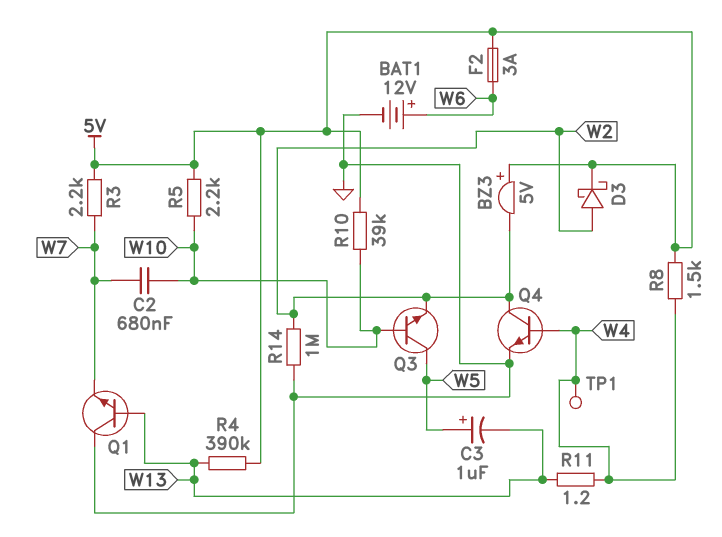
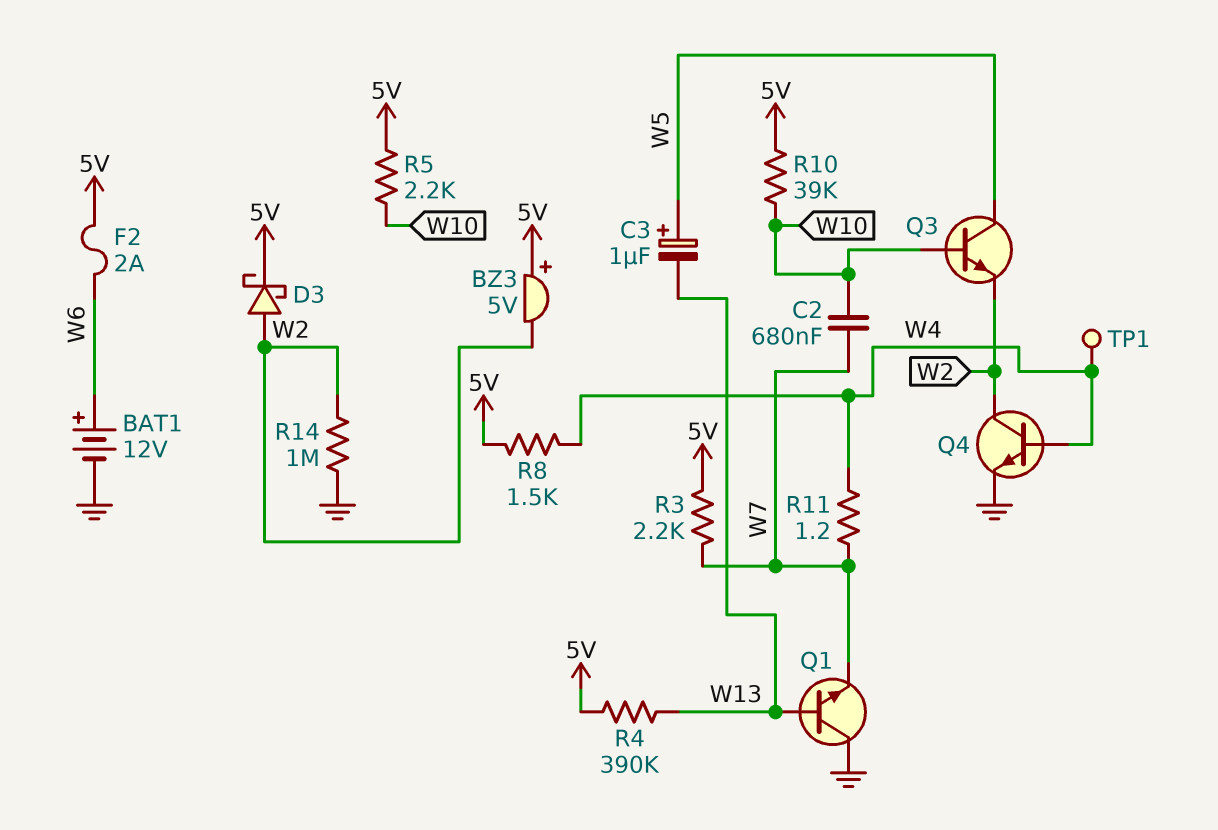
F2: 3A (5V, W6) -> 2A (5V, W6)
R11: 1.2 (W4, W13) -> 1.2 (W4, W7)

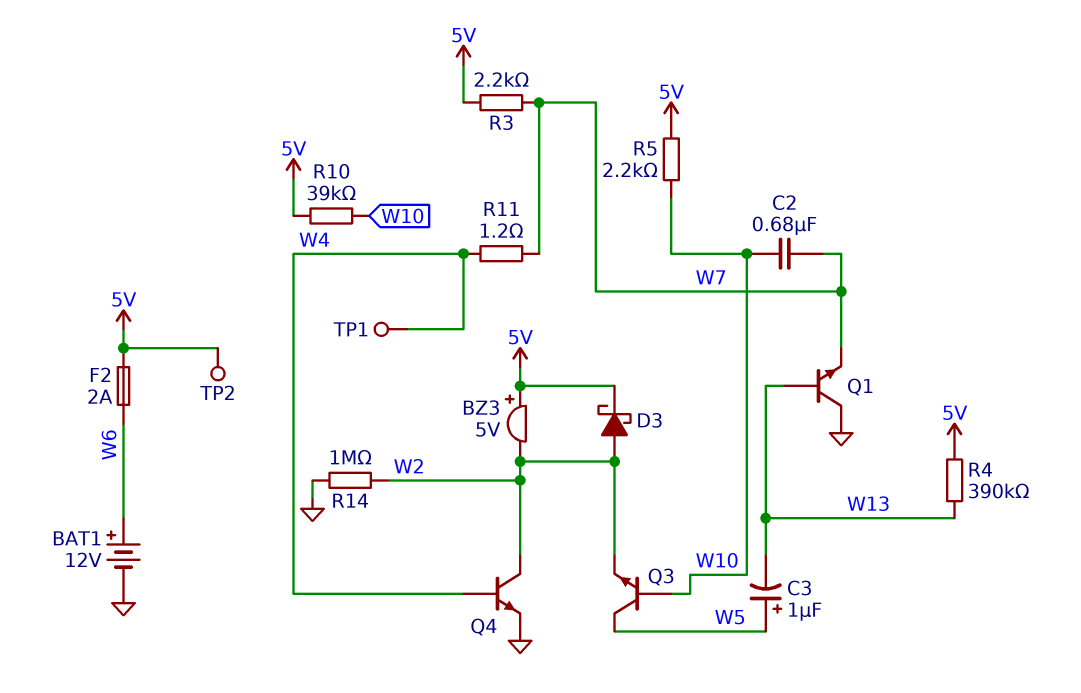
R8: 1.5k (5V, W4) -> none
TP2: none -> test point (5V)

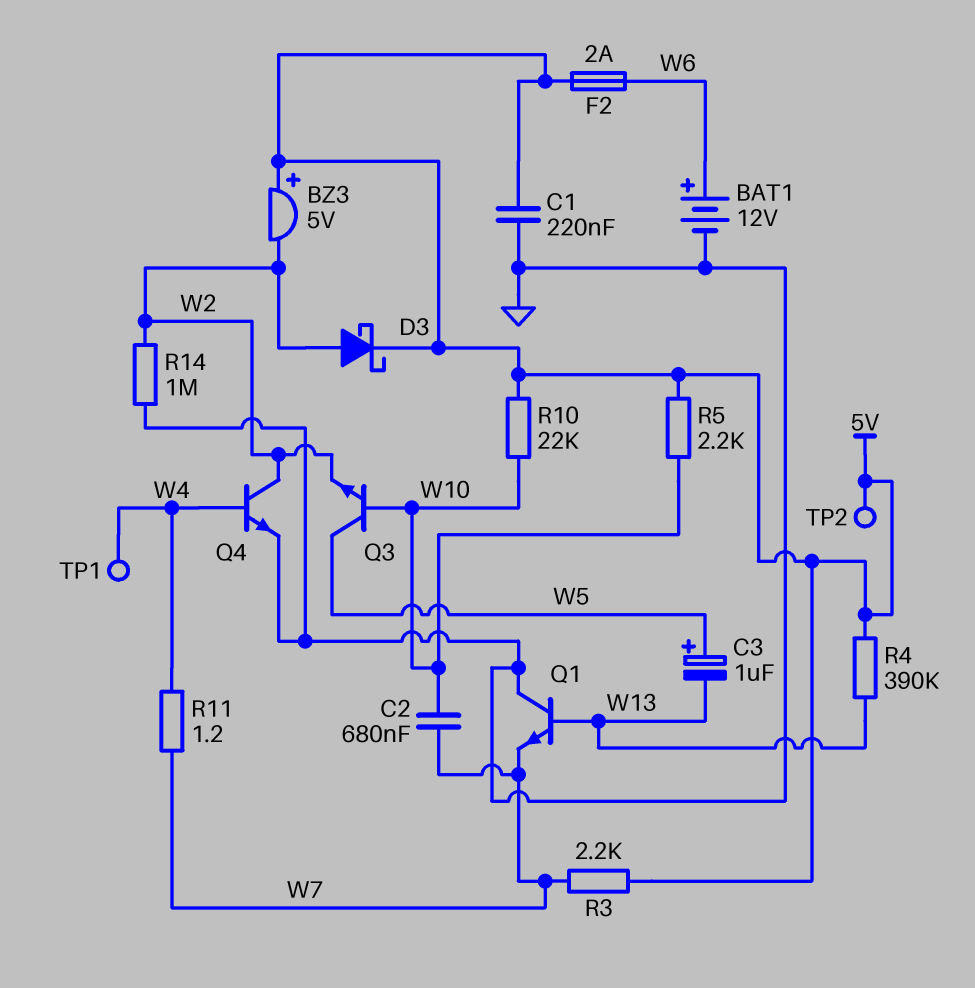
C1: none -> 220nF (5V, GND)
R10: 39k (5V, W10) -> 22k (5V, W10)

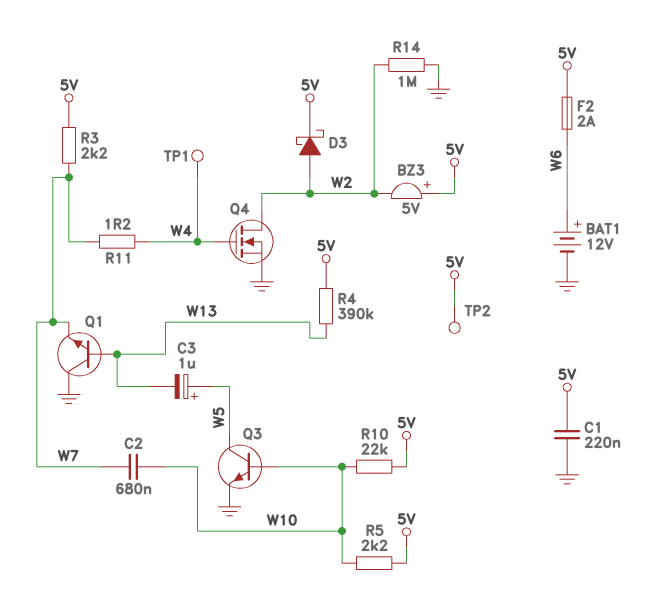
Q3: NPN (B W10, C W5, E W2) -> NPN (B W10, C W5, E GND)
Q4: NPN (B W4, C W2, E GND) -> NMOS (G W4, D W2, S GND)

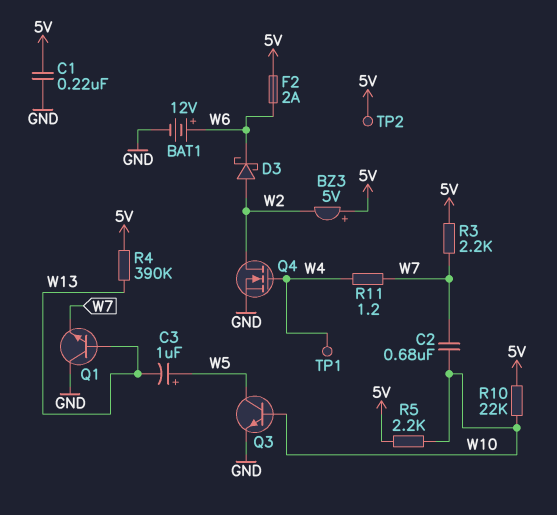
D3: schottky (A W2, K 5V) -> schottky (A W2, K W6)
R14: 1M (GND, W2) -> none

